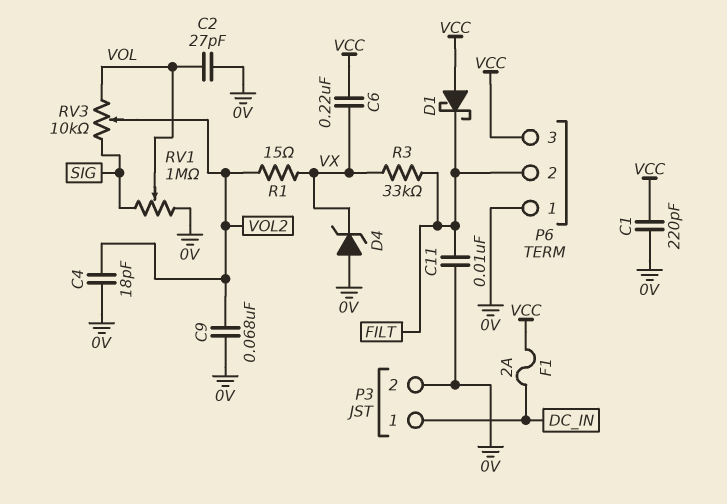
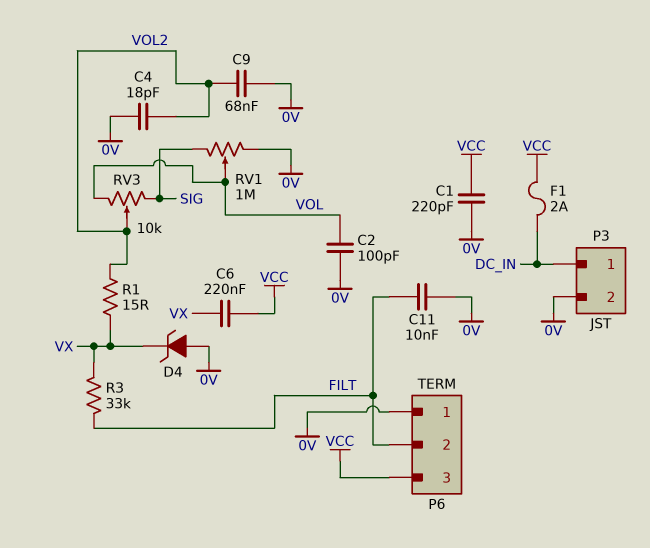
C2: 27pF (0V, VOL) -> 100pF (0V, VOL)
D1: schottky (A VCC, K FILT) -> none

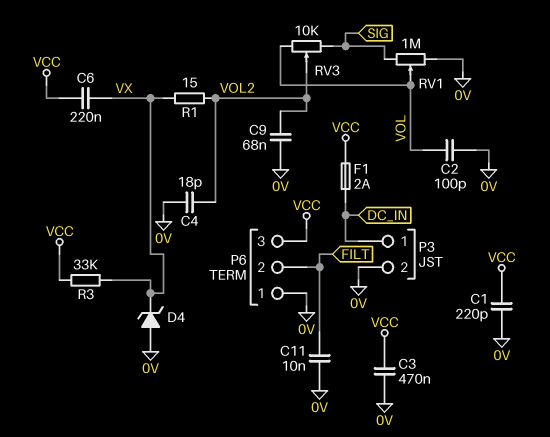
C3: none -> 470nF (0V, VCC)
R3: 33k (FILT, VX) -> 33k (VCC, VX)

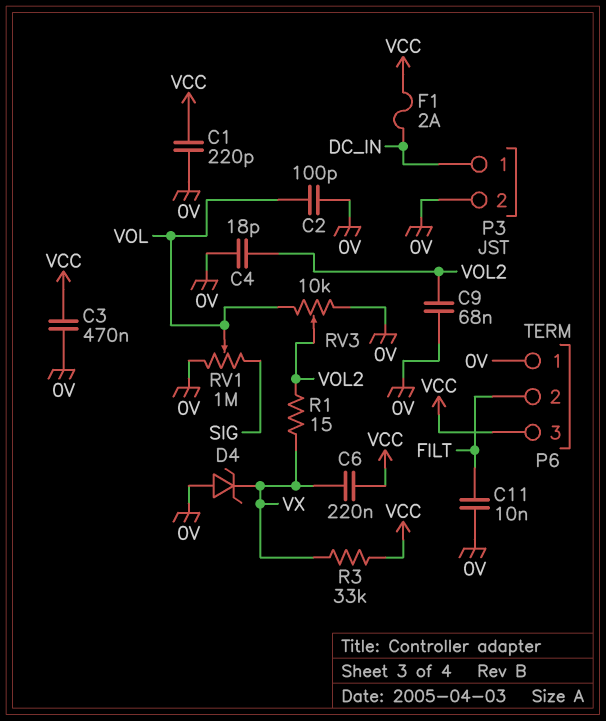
RV3: 10k (SIG, VOL, wiper VOL2) -> 10k (0V, VOL, wiper VOL2)

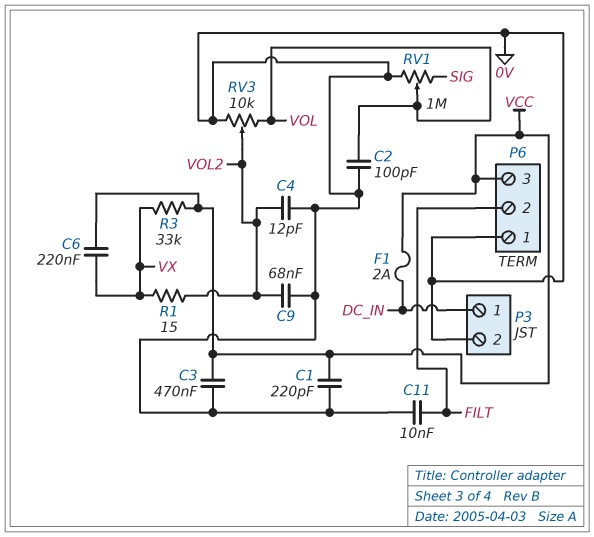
C4: 18pF (0V, VOL2) -> 12pF (0V, VOL2)
D4: zener (A 0V, K VX) -> none

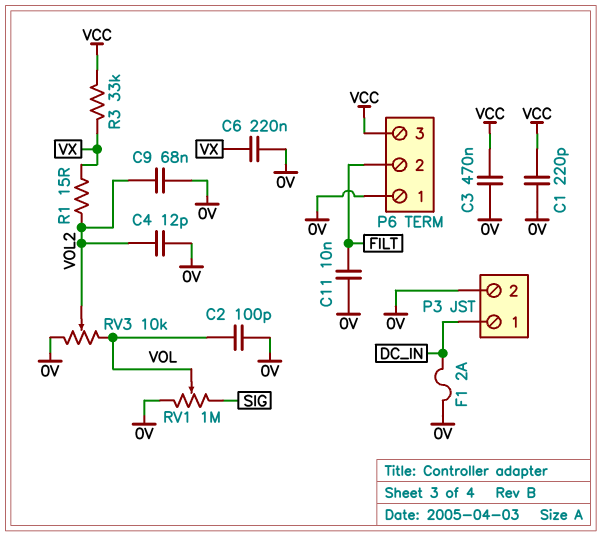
C6: 220nF (VCC, VX) -> 220nF (0V, VX)
F1: 2A (DC_IN, VCC) -> 2A (0V, DC_IN)

